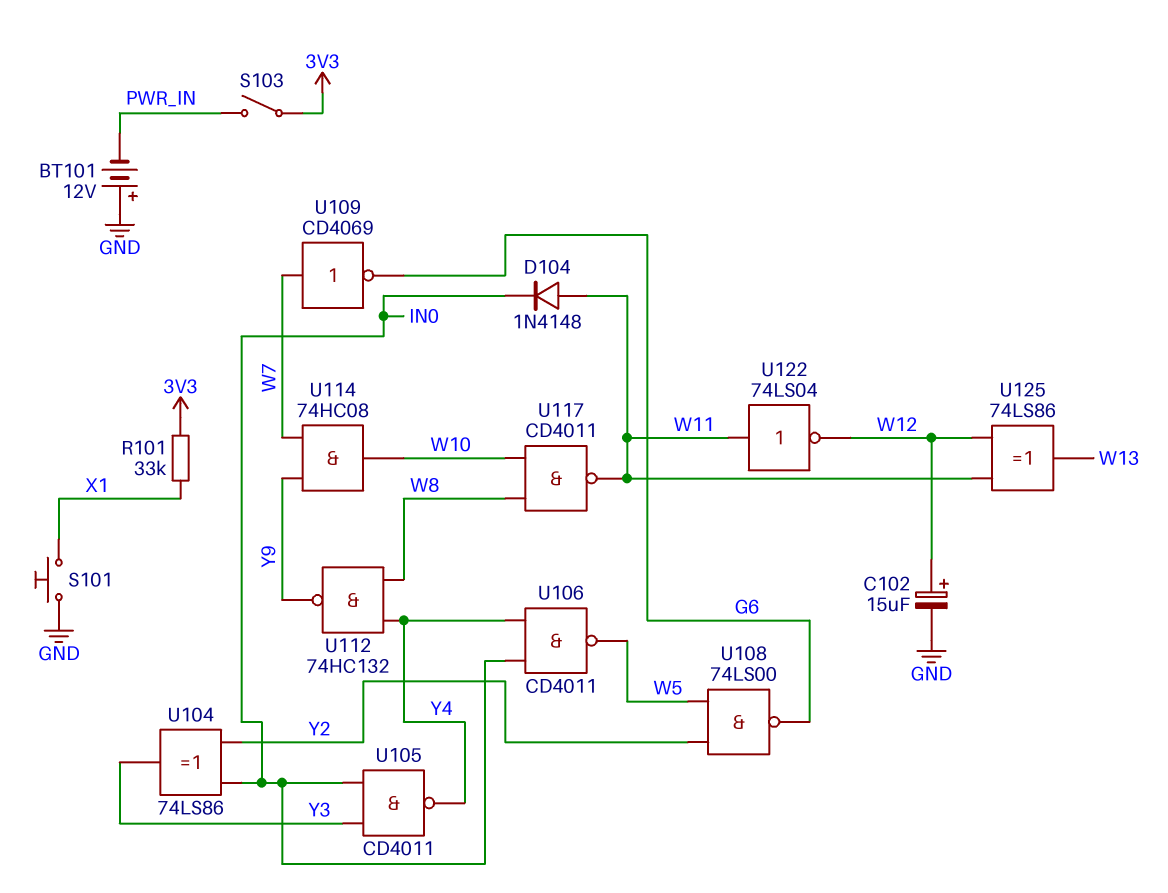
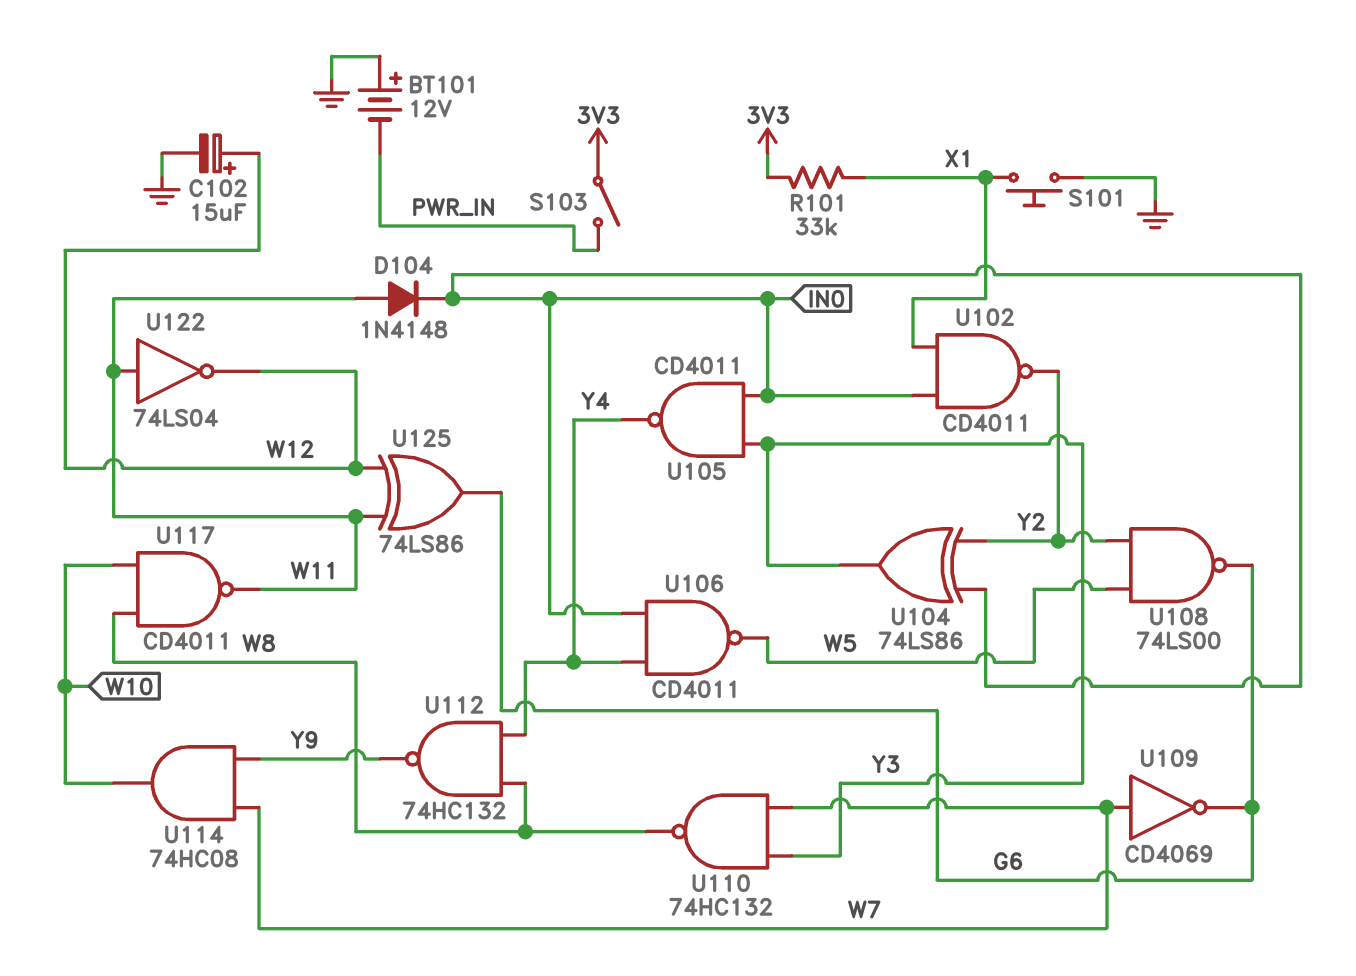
U102: none -> NAND CD4011 (in IN0, in X1, out Y2)
U110: none -> NAND 74HC132 (in W7, in Y3, out W8)
U125: XOR 74LS86 (in W11, in W12, out W13) -> XOR 74LS86 (in W11, in W12, out G6)

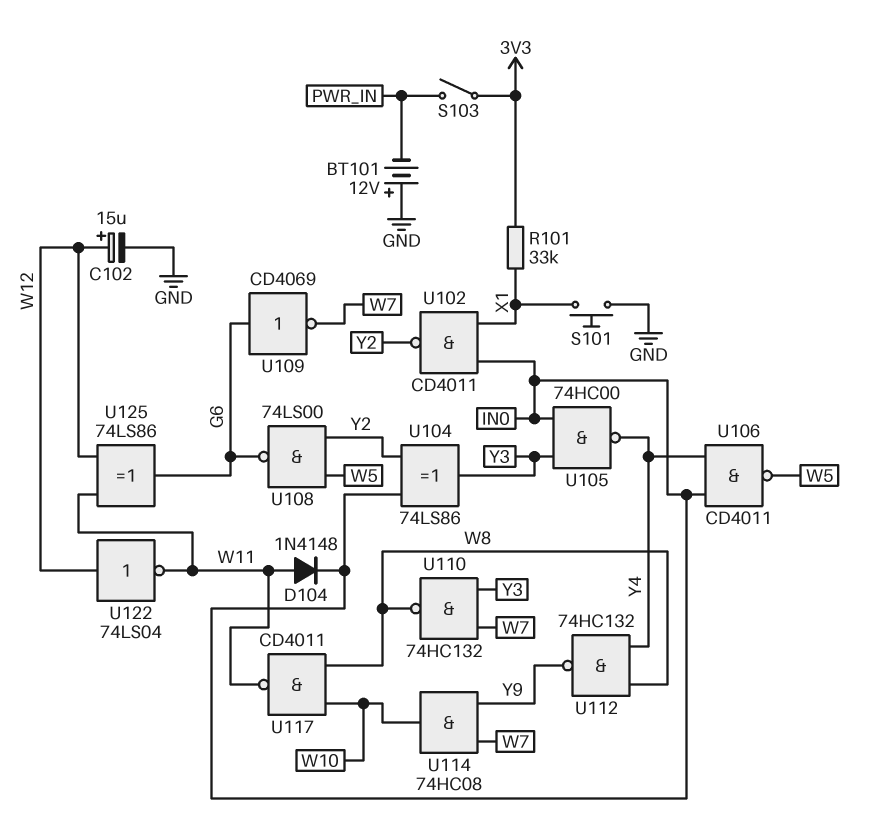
U105: NAND CD4011 (in IN0, in Y3, out Y4) -> NAND 74HC00 (in IN0, in Y3, out Y4)
U109: NOT CD4069 (in W7, out G6) -> NOT CD4069 (in G6, out W7)
U122: NOT 74LS04 (in W11, out W12) -> NOT 74LS04 (in W12, out W11)

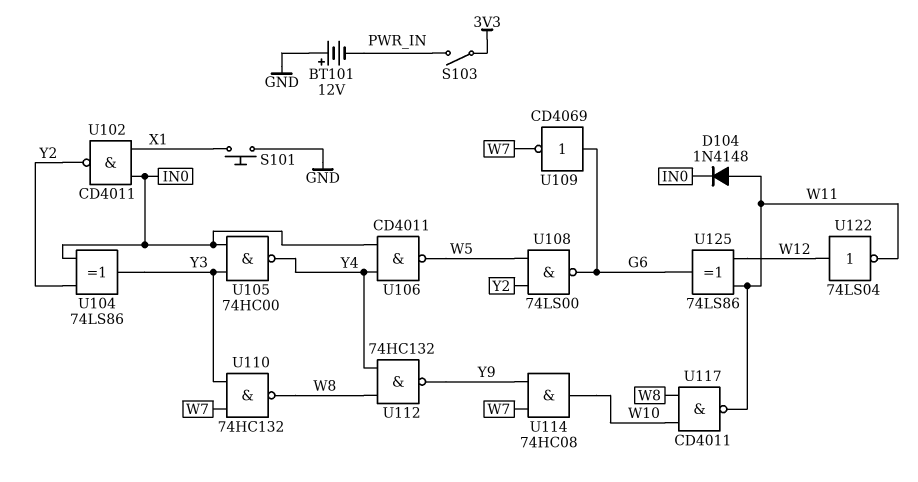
C102: 15uF (plus W12, minus GND) -> none
R101: 33k (3V3, X1) -> none

